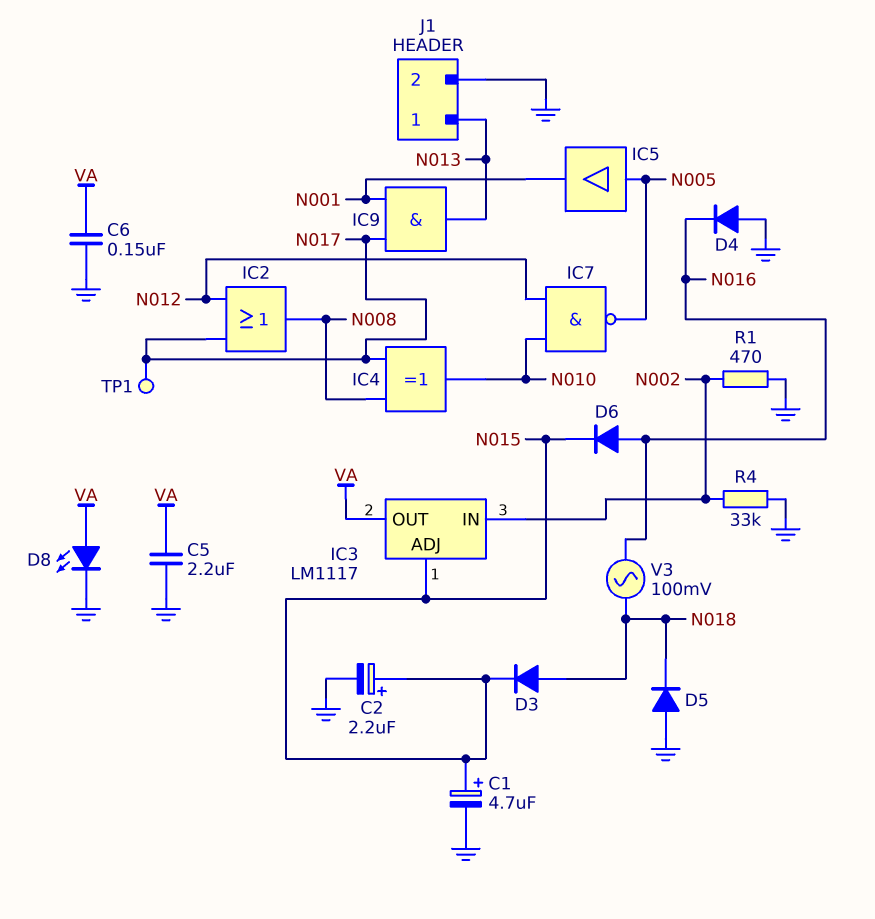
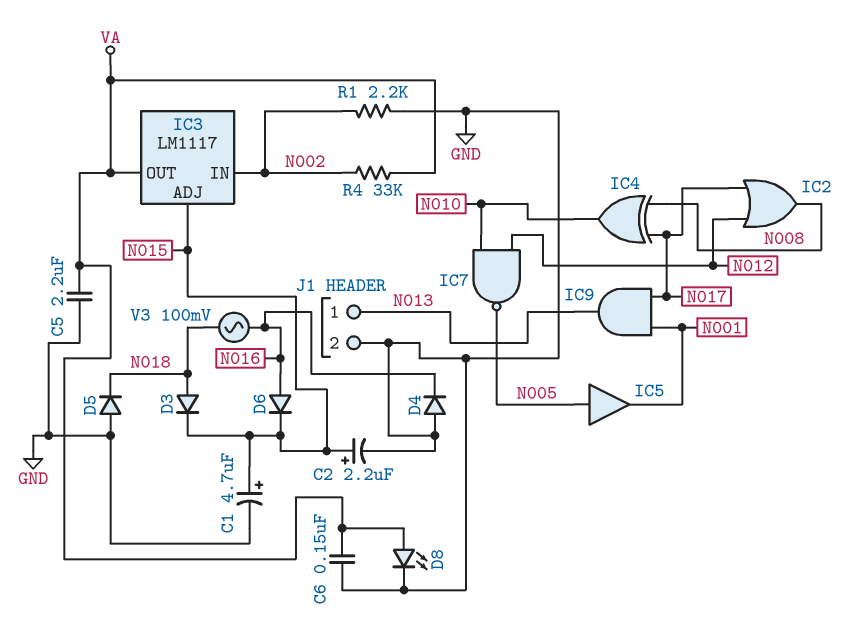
R1: 470 (GND, N002) -> 2.2k (GND, N002)
R4: 33k (GND, N002) -> 33k (N002, VA)
TP1: test point (N017) -> none

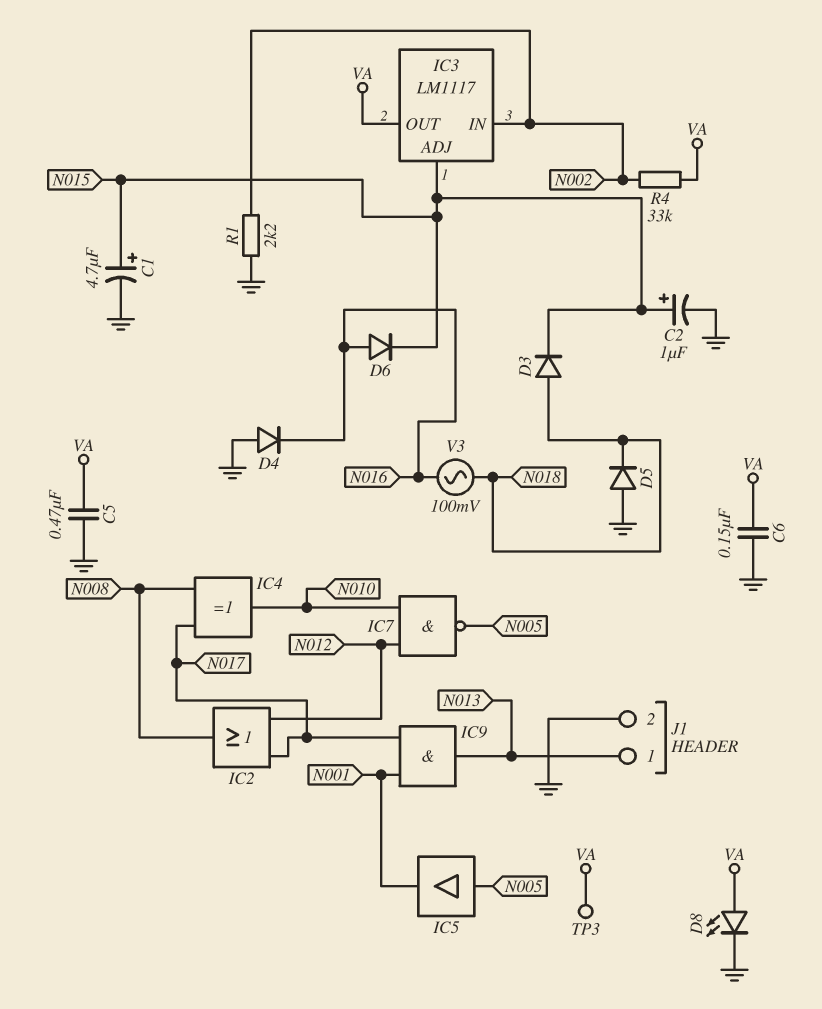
C2: 2.2uF (plus N015, minus GND) -> 1uF (plus N015, minus GND)
C5: 2.2uF (GND, VA) -> 470nF (GND, VA)
TP3: none -> test point (VA)

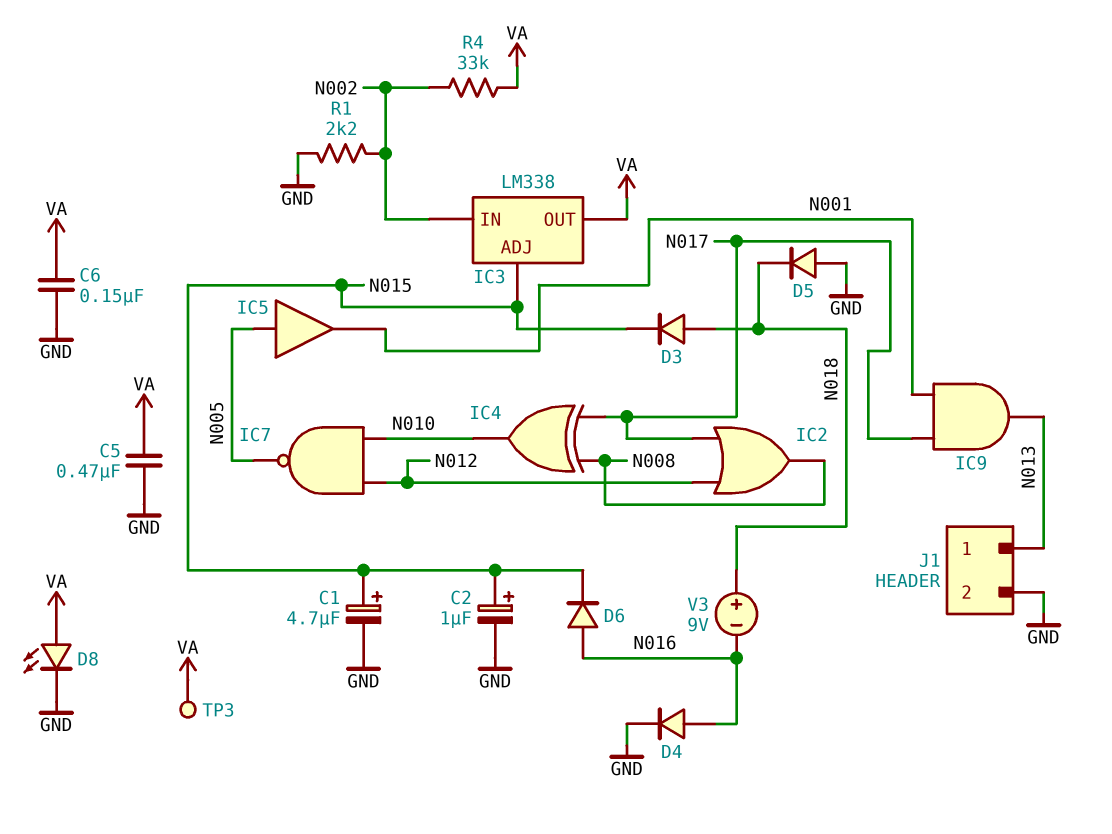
D4: diode (A GND, K N016) -> diode (A N016, K GND)
IC3: LM1117 -> LM338
V3: AC 100mV (N016, N018) -> 9V (plus N018, minus N016)

